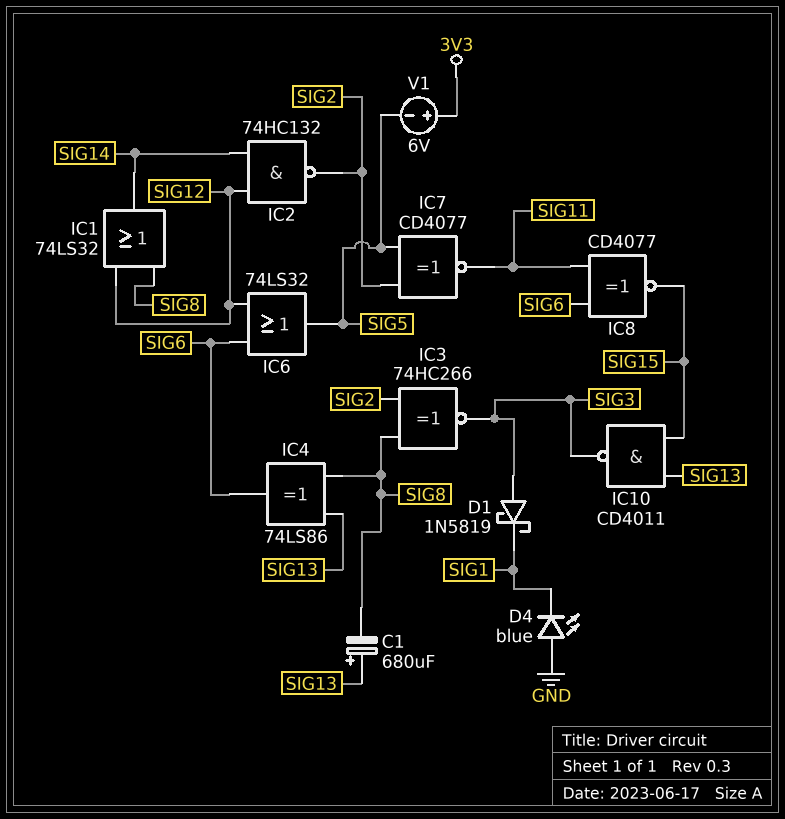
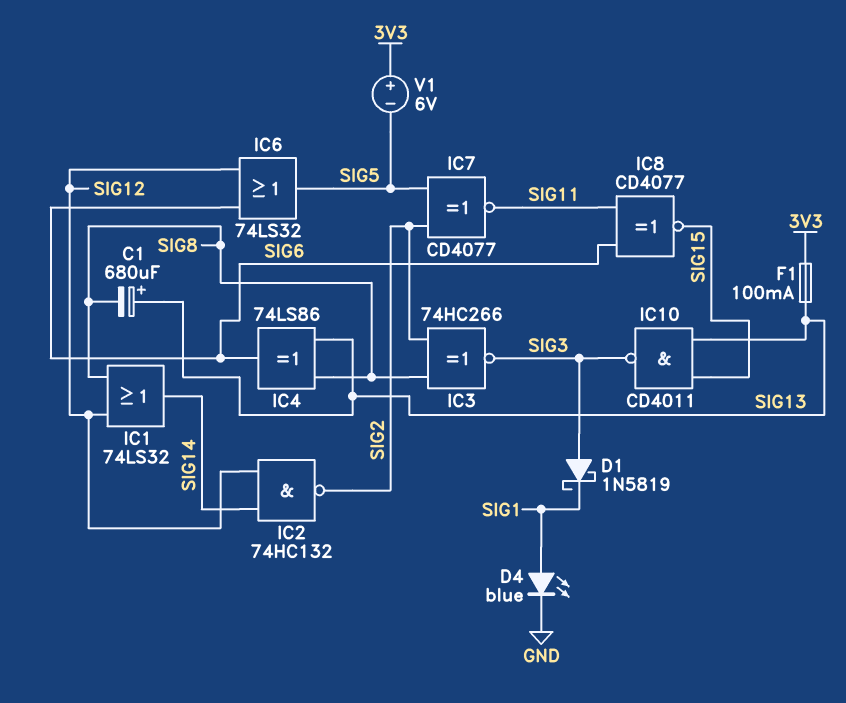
D4: LED blue (A GND, K SIG1) -> LED blue (A SIG1, K GND)
F1: none -> 100mA (3V3, SIG13)

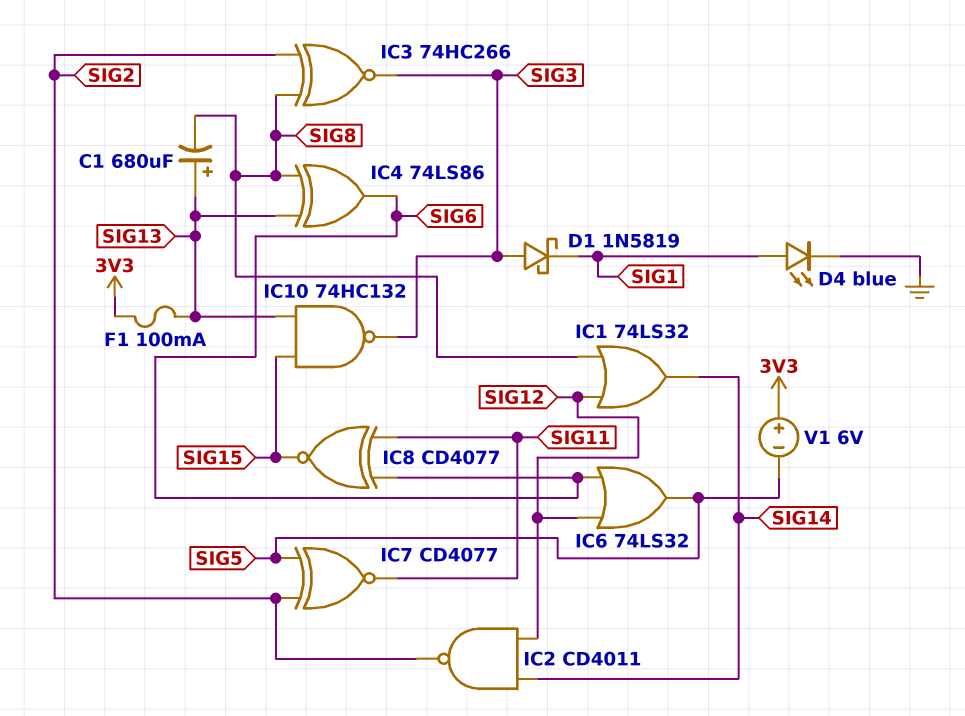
IC2: NAND 74HC132 (in SIG12, in SIG14, out SIG2) -> NAND CD4011 (in SIG12, in SIG14, out SIG2)
IC10: NAND CD4011 (in SIG13, in SIG15, out SIG3) -> NAND 74HC132 (in SIG13, in SIG15, out SIG3)

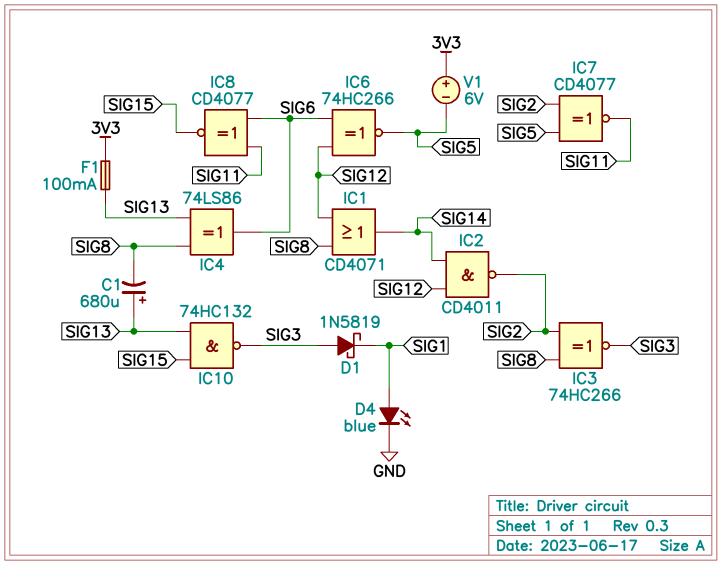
IC1: OR 74LS32 (in SIG8, in SIG12, out SIG14) -> OR CD4071 (in SIG8, in SIG12, out SIG14)
IC6: OR 74LS32 (in SIG6, in SIG12, out SIG5) -> XNOR 74HC266 (in SIG6, in SIG12, out SIG5)

